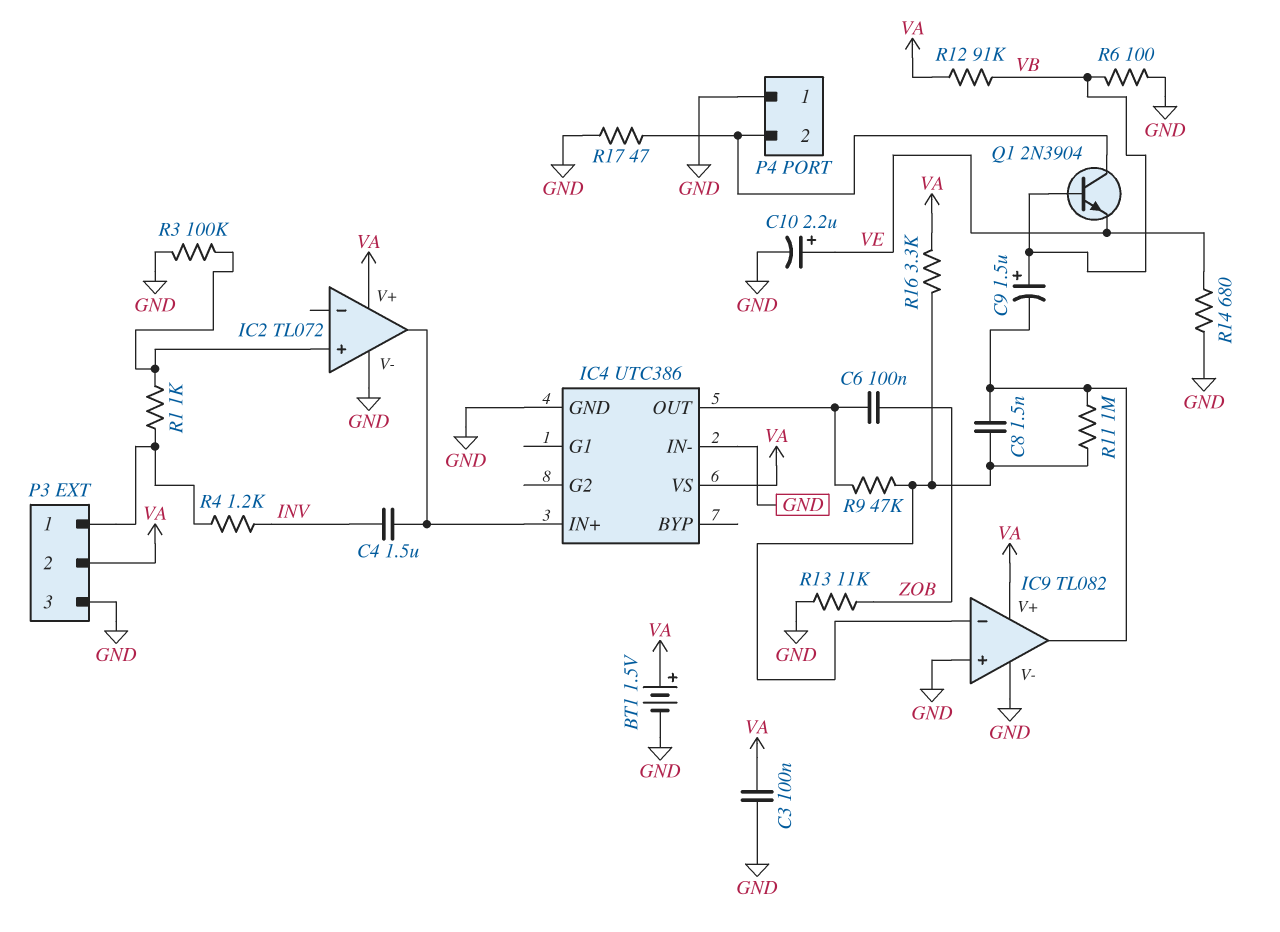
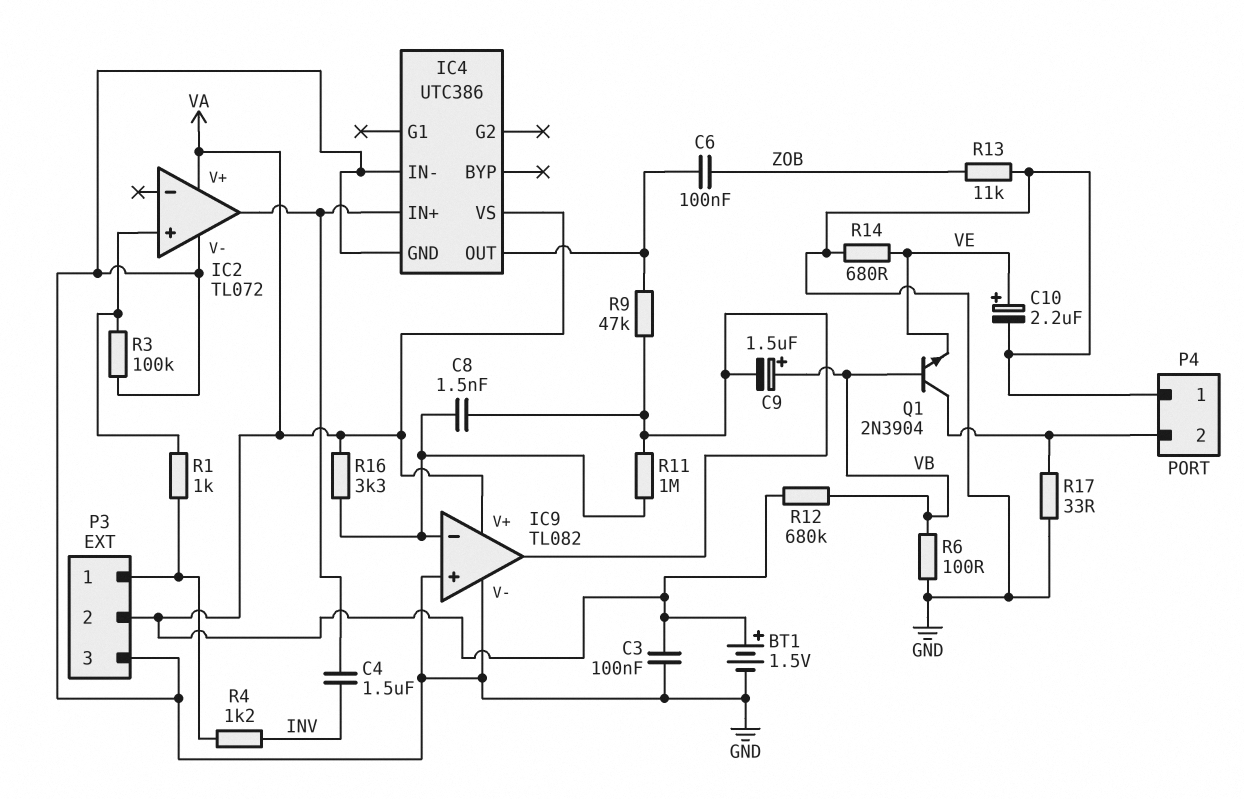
R9: 47k (IC4/OUT, IC9/in-) -> 47k (IC4/OUT, IC9/out)
R12: 91k (VA, VB) -> 680k (VA, VB)
R17: 47 (GND, P4/2) -> 33 (GND, P4/2)

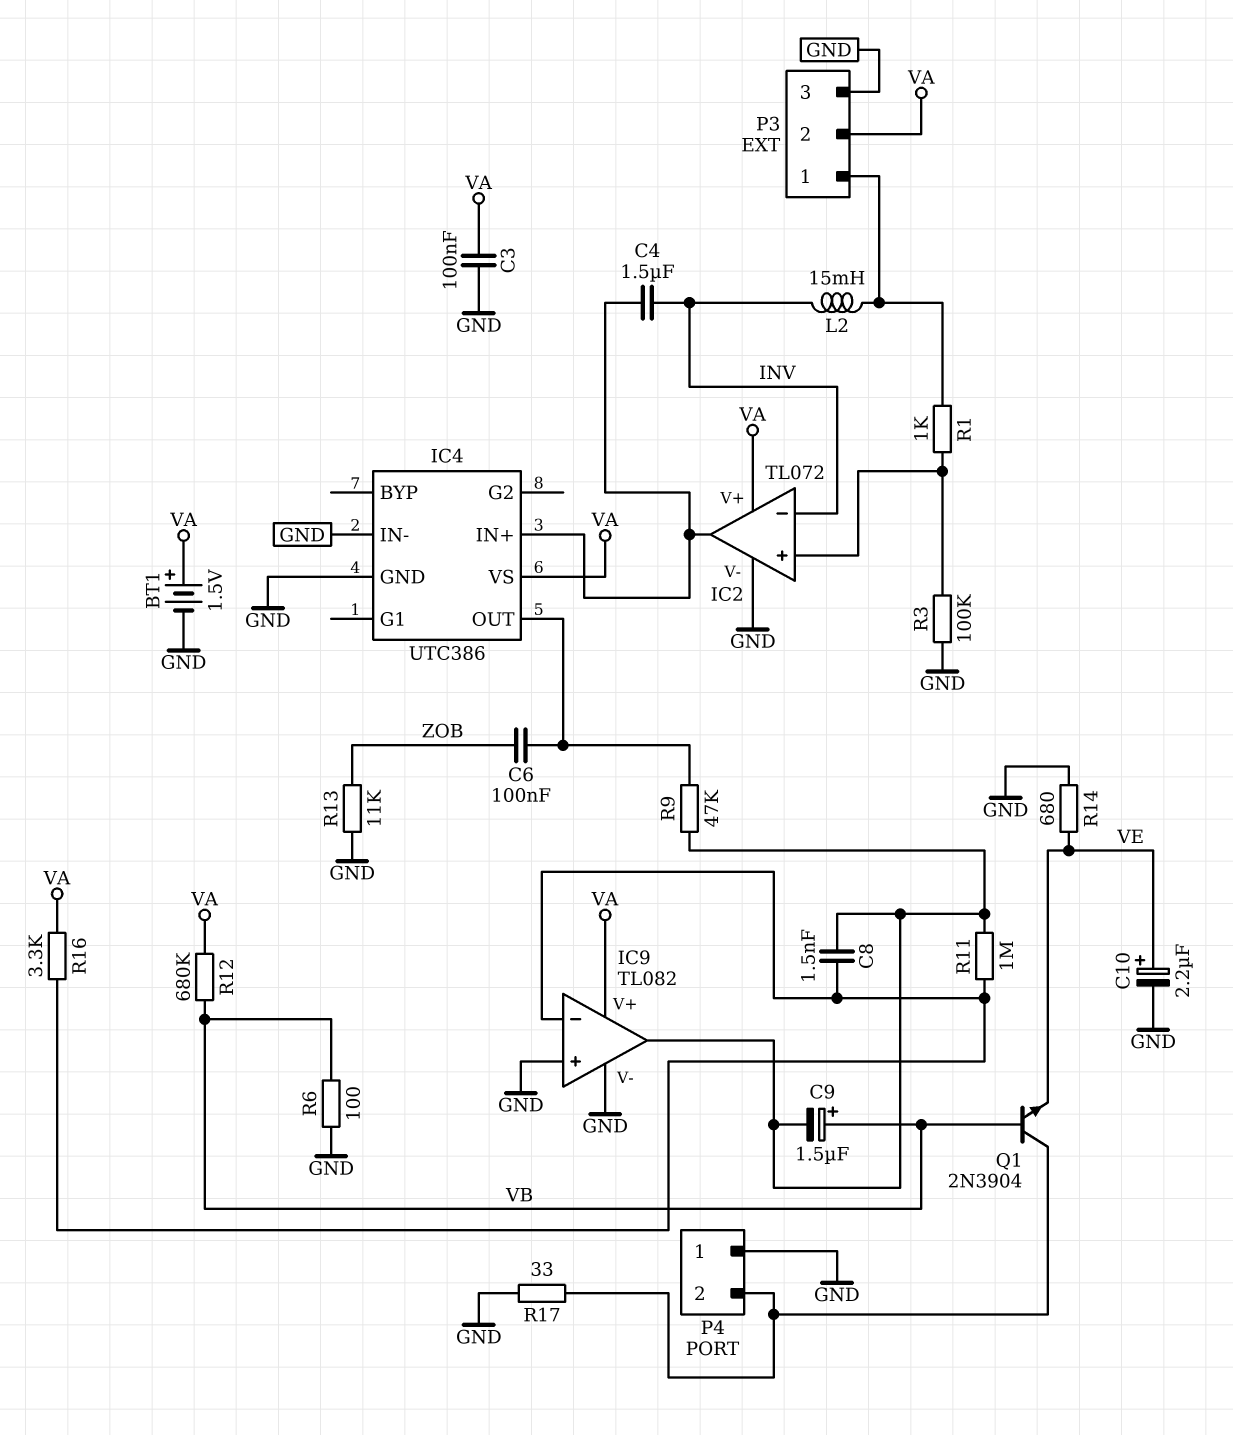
IC2 pin in-: none -> INV
L2: none -> 15mH (INV, P3/1)
R4: 1.2k (INV, P3/1) -> none

